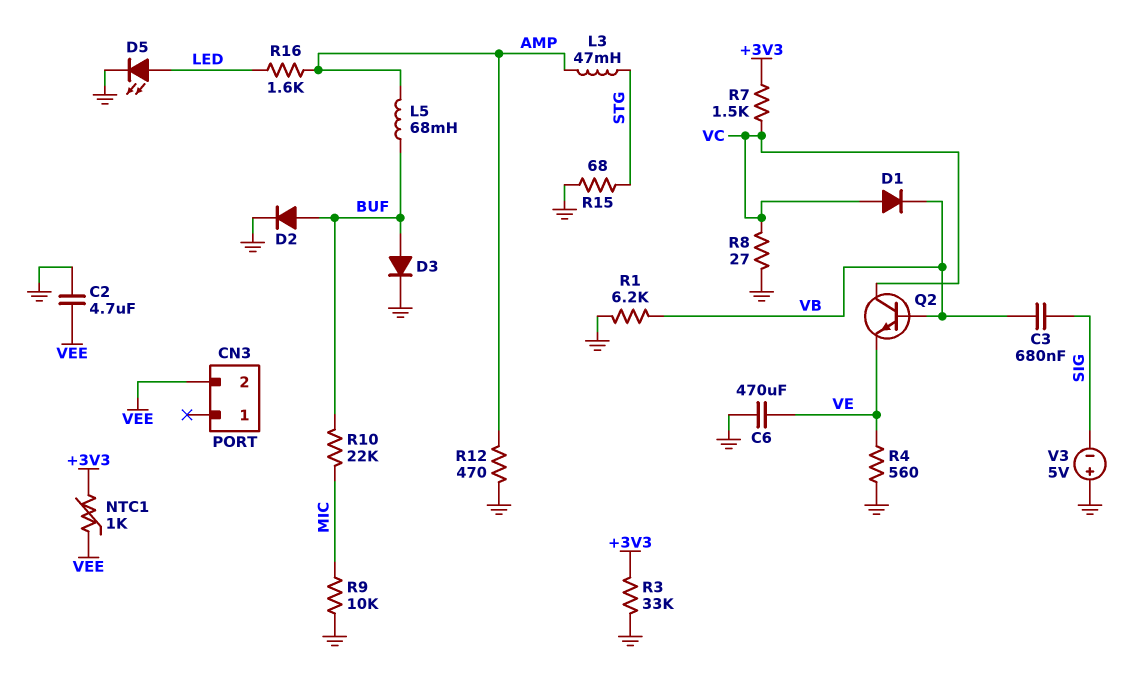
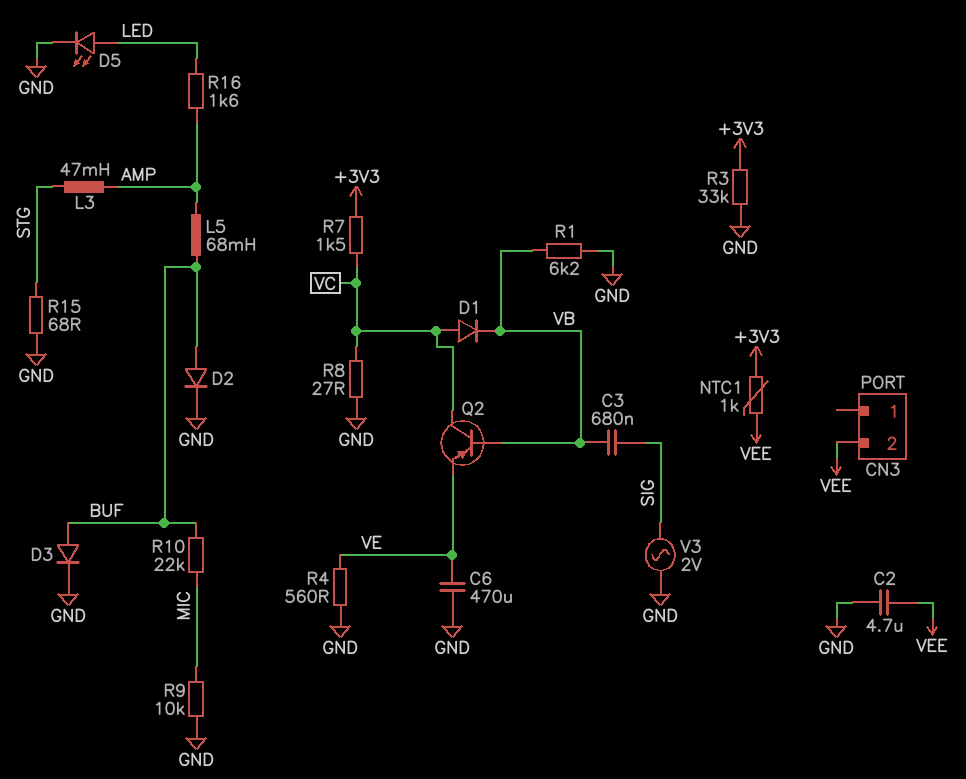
Q2: NPN (B VB, C VC, E VE) -> PNP (B VB, C VC, E VE)
R12: 470 (AMP, GND) -> none
V3: 5V (plus GND, minus SIG) -> AC 2V (GND, SIG)

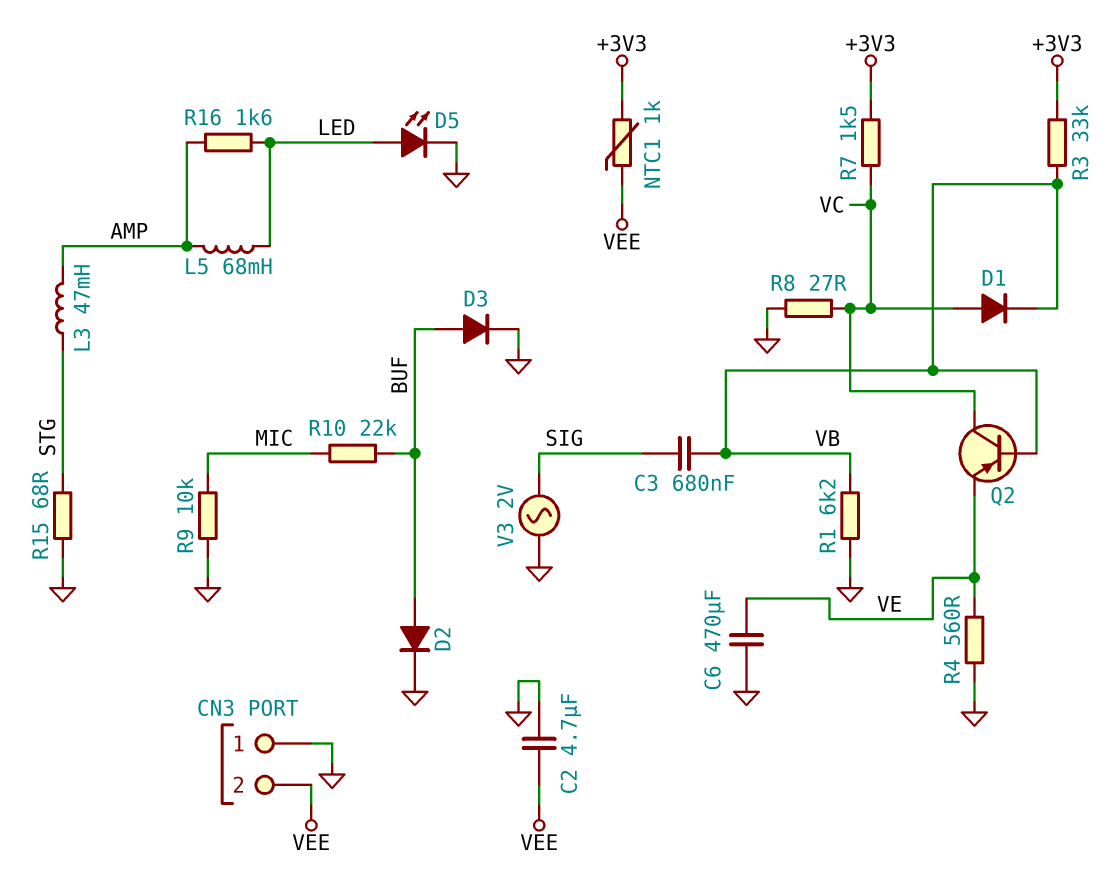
CN3 pin 1: none -> GND
L5: 68mH (AMP, BUF) -> 68mH (AMP, LED)
R3: 33k (+3V3, GND) -> 33k (+3V3, VB)

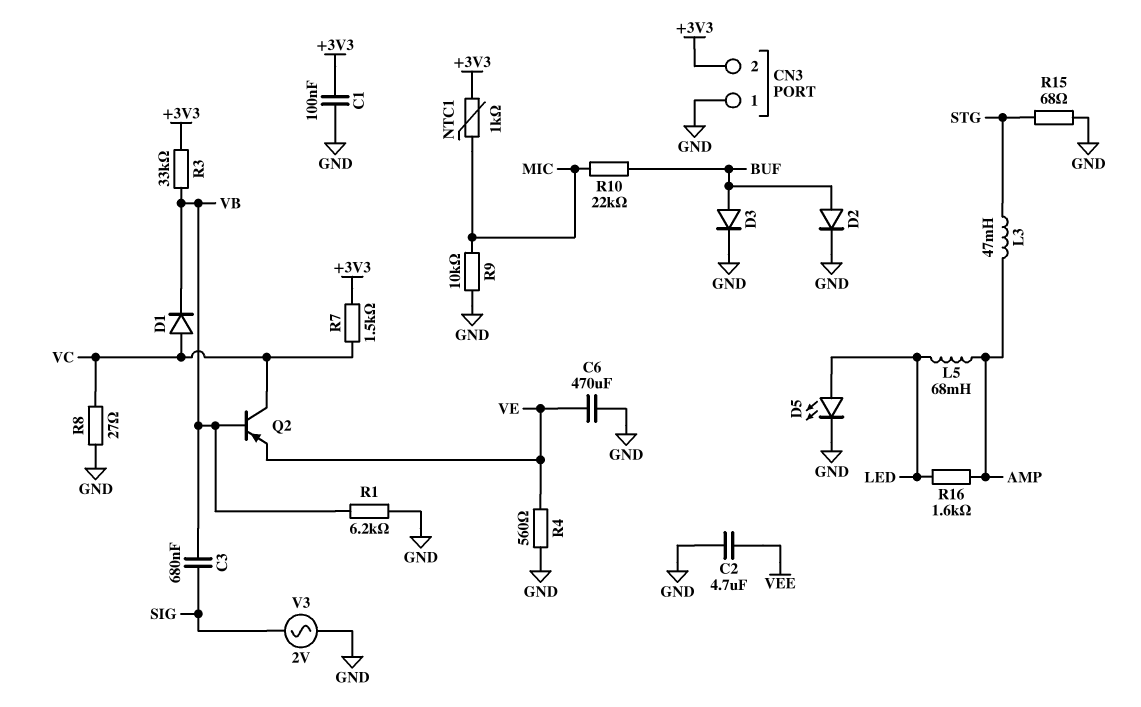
C1: none -> 100nF (+3V3, GND)
CN3 pin 2: VEE -> +3V3
NTC1: 1k (+3V3, VEE) -> 1k (+3V3, MIC)

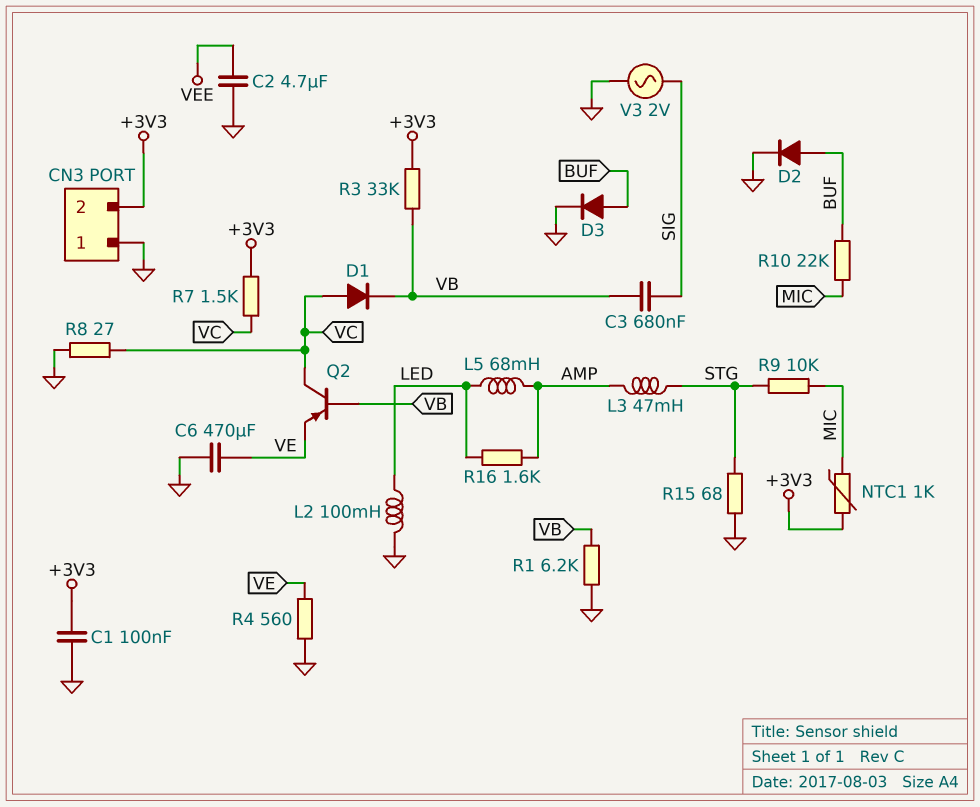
D5: LED (A LED, K GND) -> none
L2: none -> 100mH (GND, LED)
R9: 10k (GND, MIC) -> 10k (MIC, STG)

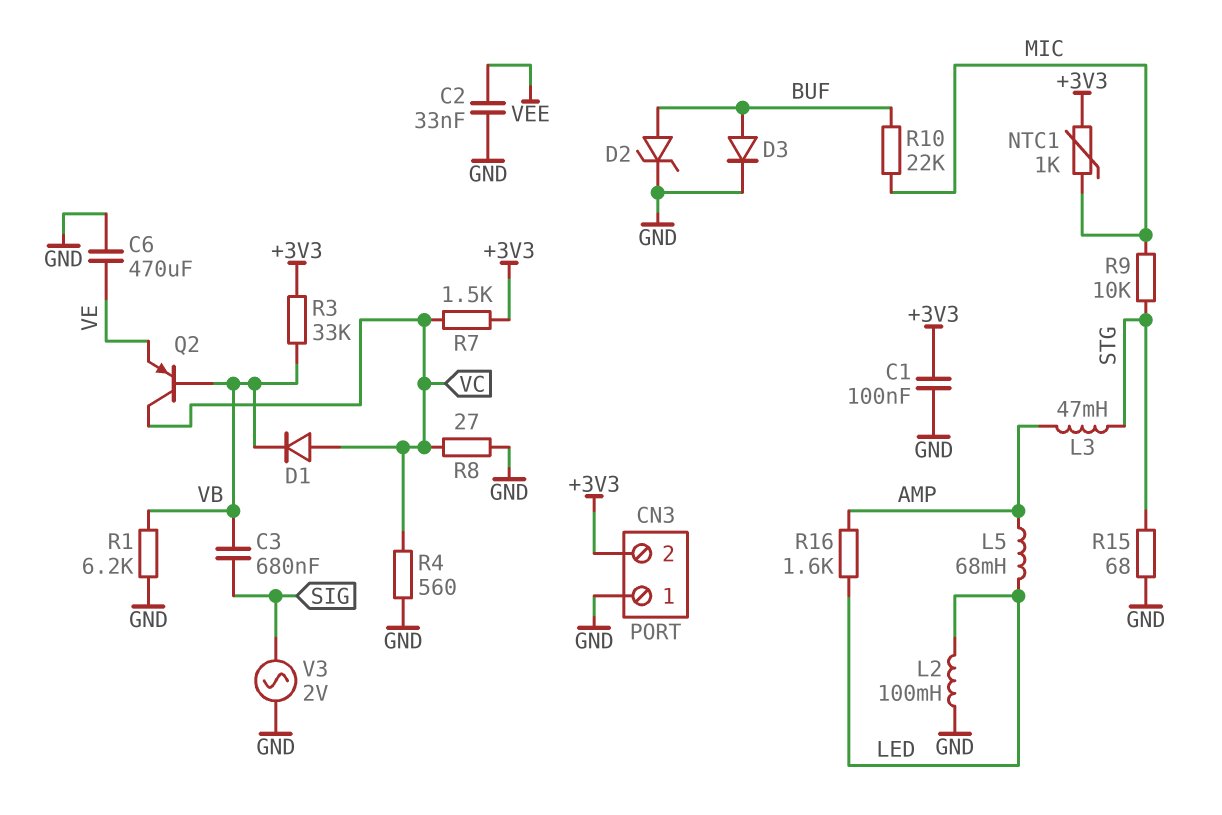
C2: 4.7uF (GND, VEE) -> 33nF (GND, VEE)
D2: diode (A BUF, K GND) -> zener (A BUF, K GND)
R4: 560 (GND, VE) -> 560 (GND, VC)

